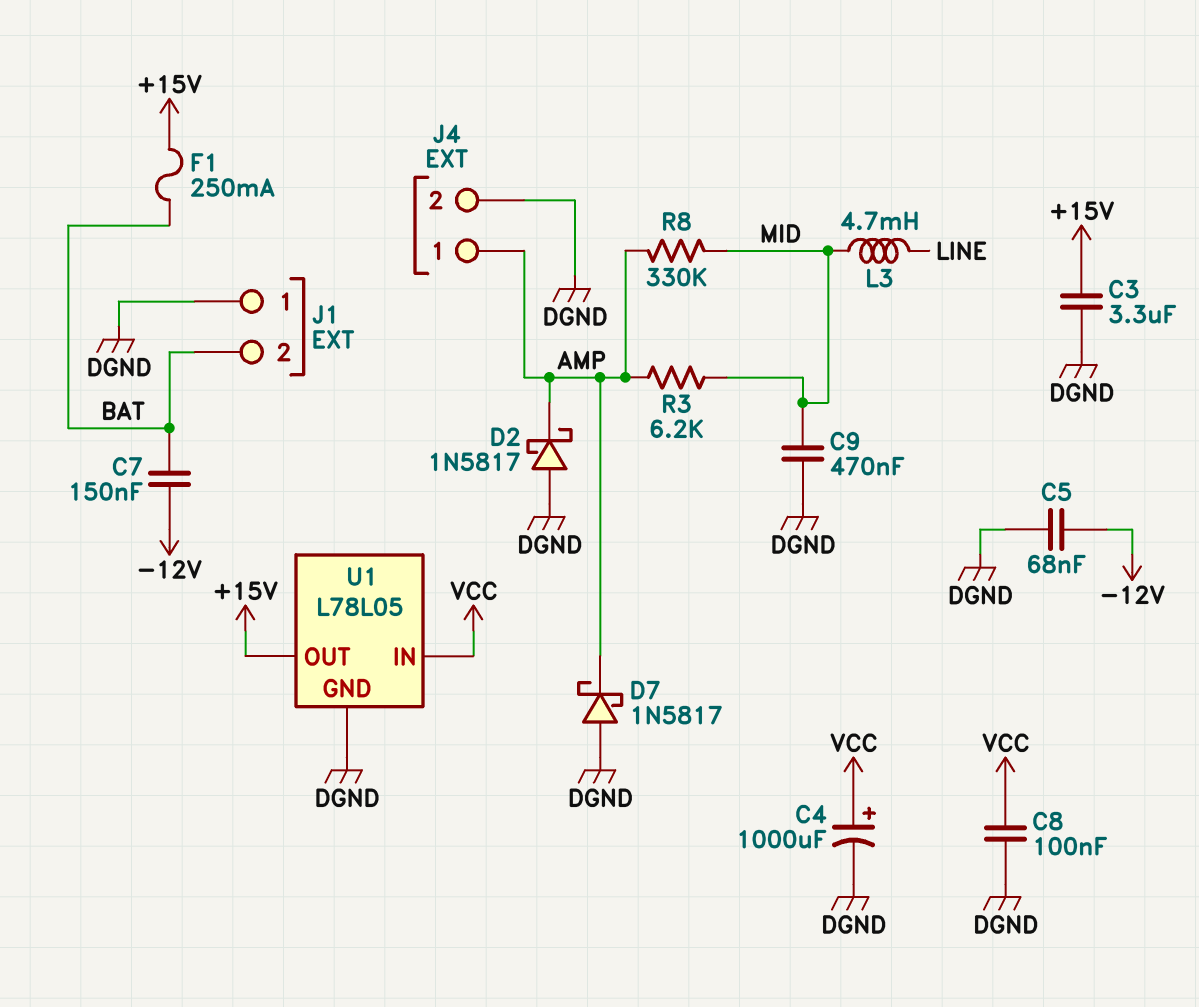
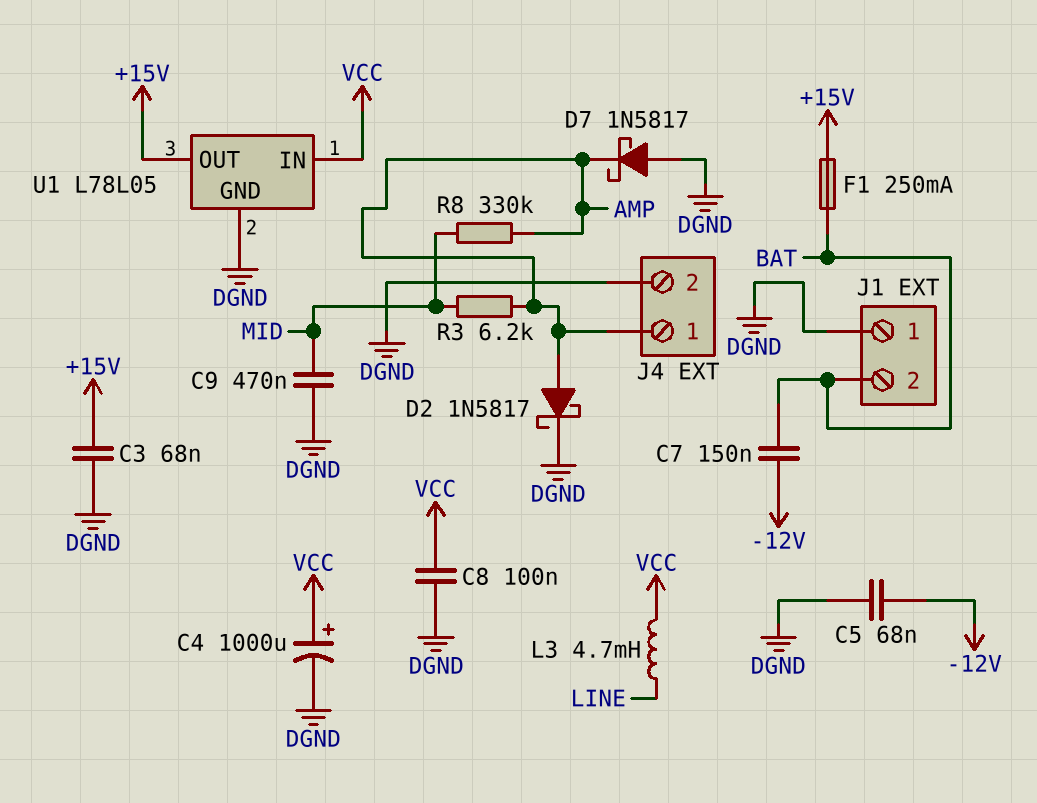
C3: 3.3uF (+15V, DGND) -> 68nF (+15V, DGND)
D2: schottky 1N5817 (A DGND, K AMP) -> schottky 1N5817 (A AMP, K DGND)
L3: 4.7mH (LINE, MID) -> 4.7mH (LINE, VCC)

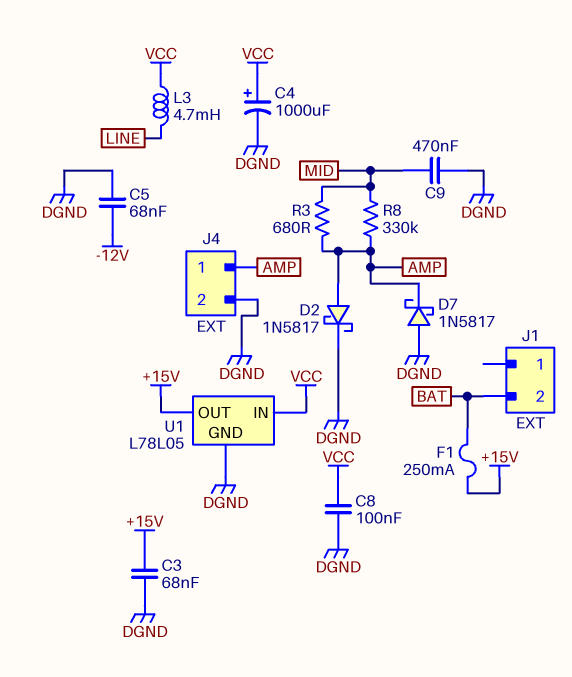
C7: 150nF (-12V, BAT) -> none
J1 pin 1: DGND -> none
R3: 6.2k (AMP, MID) -> 680 (AMP, MID)

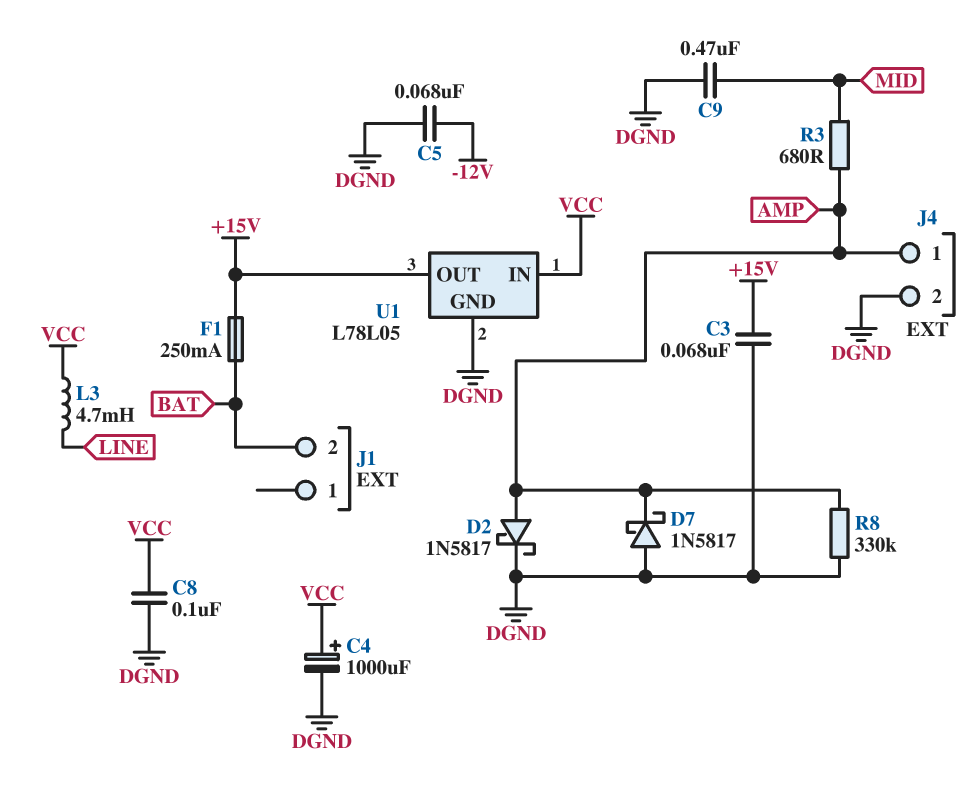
R8: 330k (AMP, MID) -> 330k (AMP, DGND)

